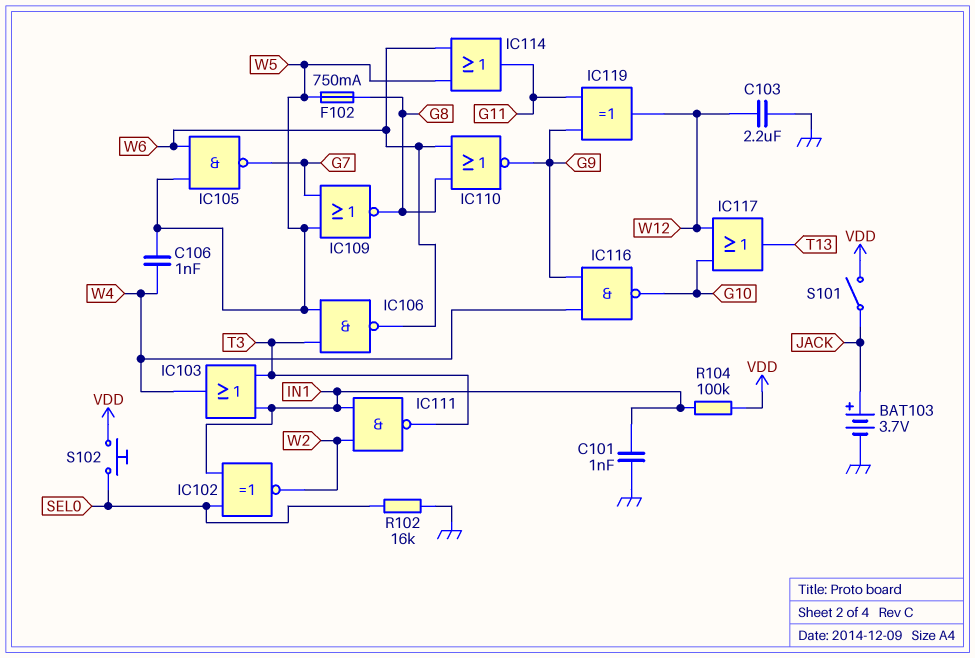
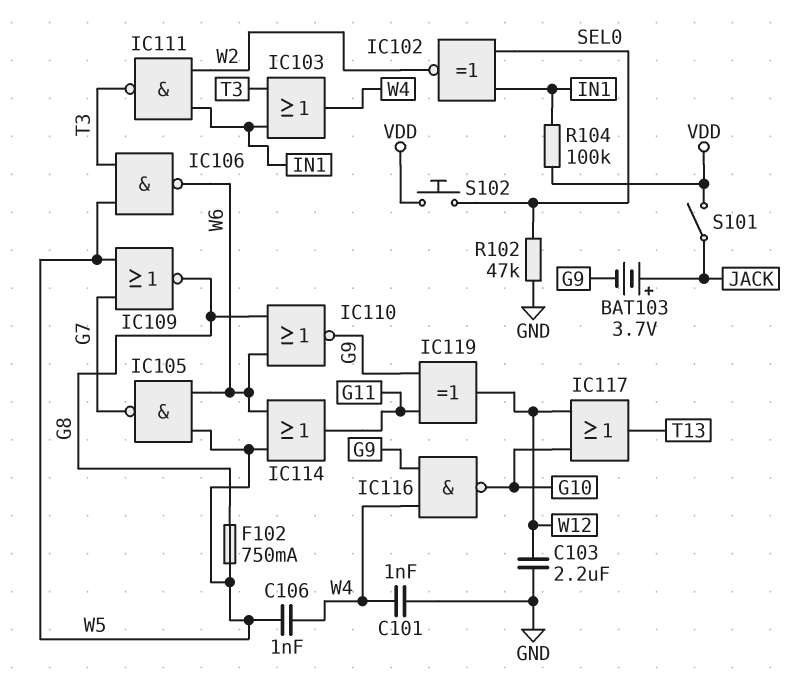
BAT103: 3.7V (plus JACK, minus GND) -> 3.7V (plus JACK, minus G9)
C101: 1nF (GND, IN1) -> 1nF (GND, W4)
R102: 16k (GND, SEL0) -> 47k (GND, SEL0)

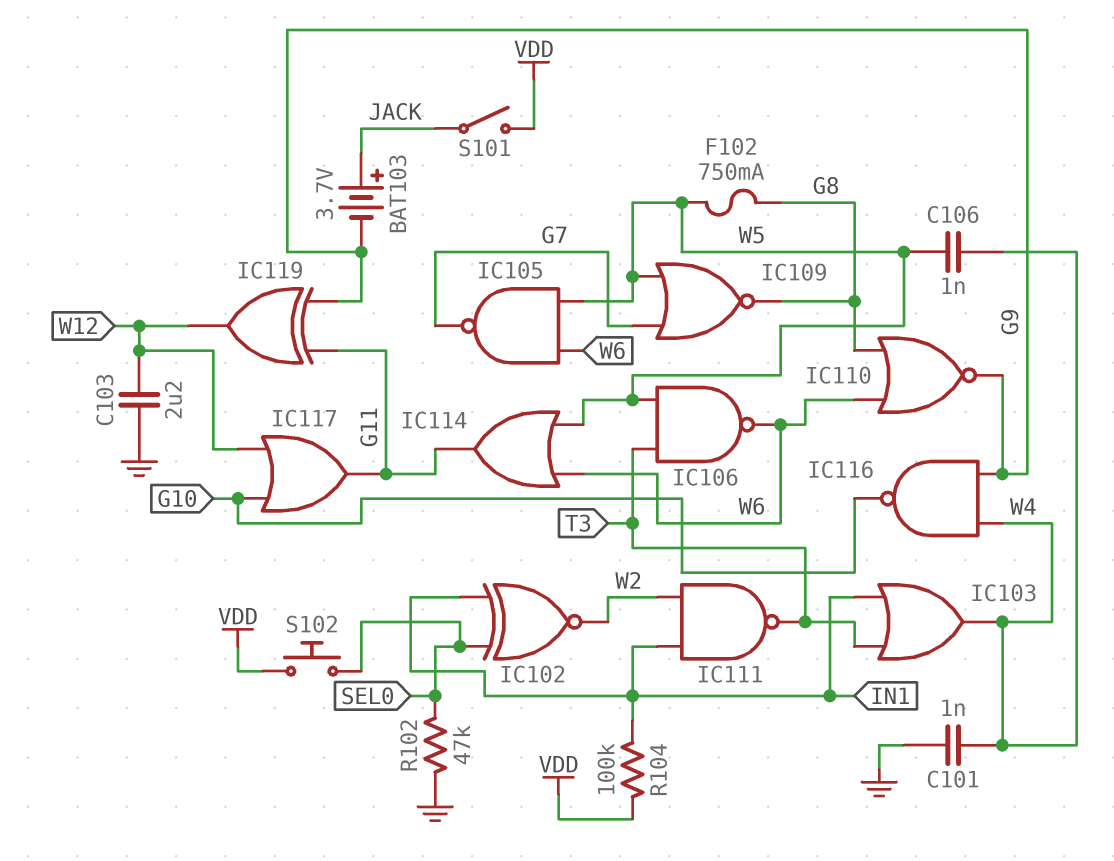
IC117: OR (in G10, in W12, out T13) -> OR (in G10, in W12, out G11)

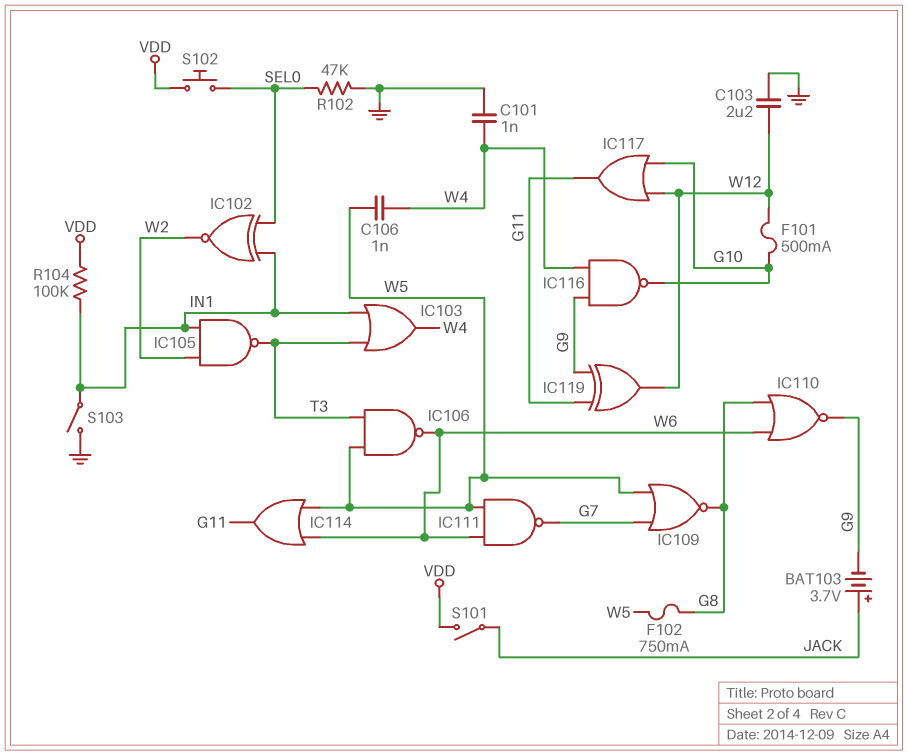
F101: none -> 500mA (G10, W12)
IC105: NAND (in W5, in W6, out G7) -> NAND (in IN1, in W2, out T3)
IC111: NAND (in IN1, in W2, out T3) -> NAND (in W5, in W6, out G7)
S103: none -> switch (GND, IN1)

